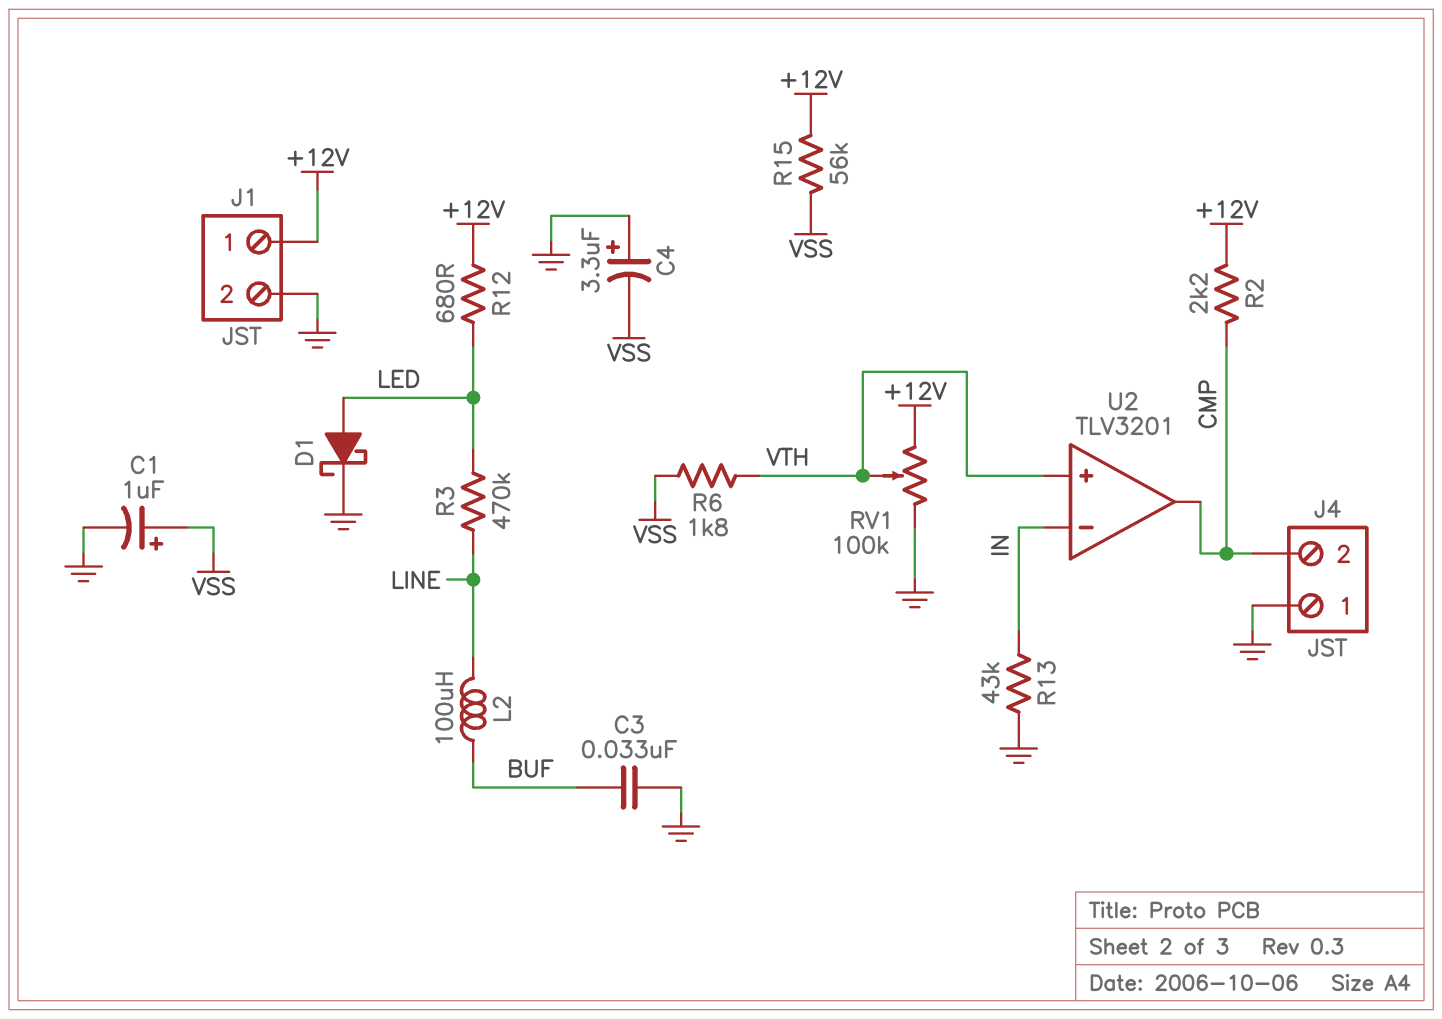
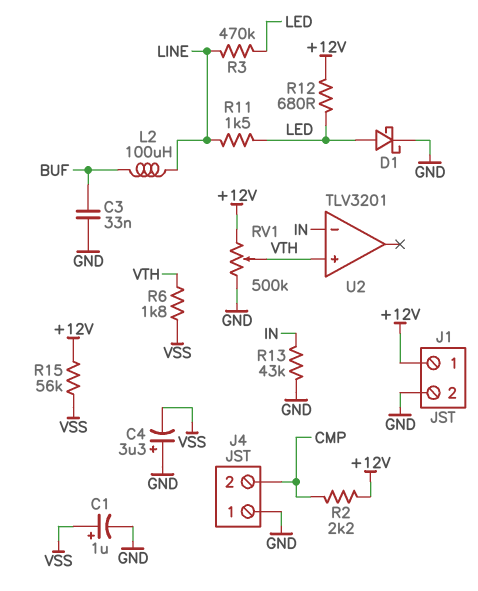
R11: none -> 1.5k (LED, LINE)
RV1: 100k (+12V, GND, wiper VTH) -> 500k (+12V, GND, wiper VTH)
U2 pin out: CMP -> none

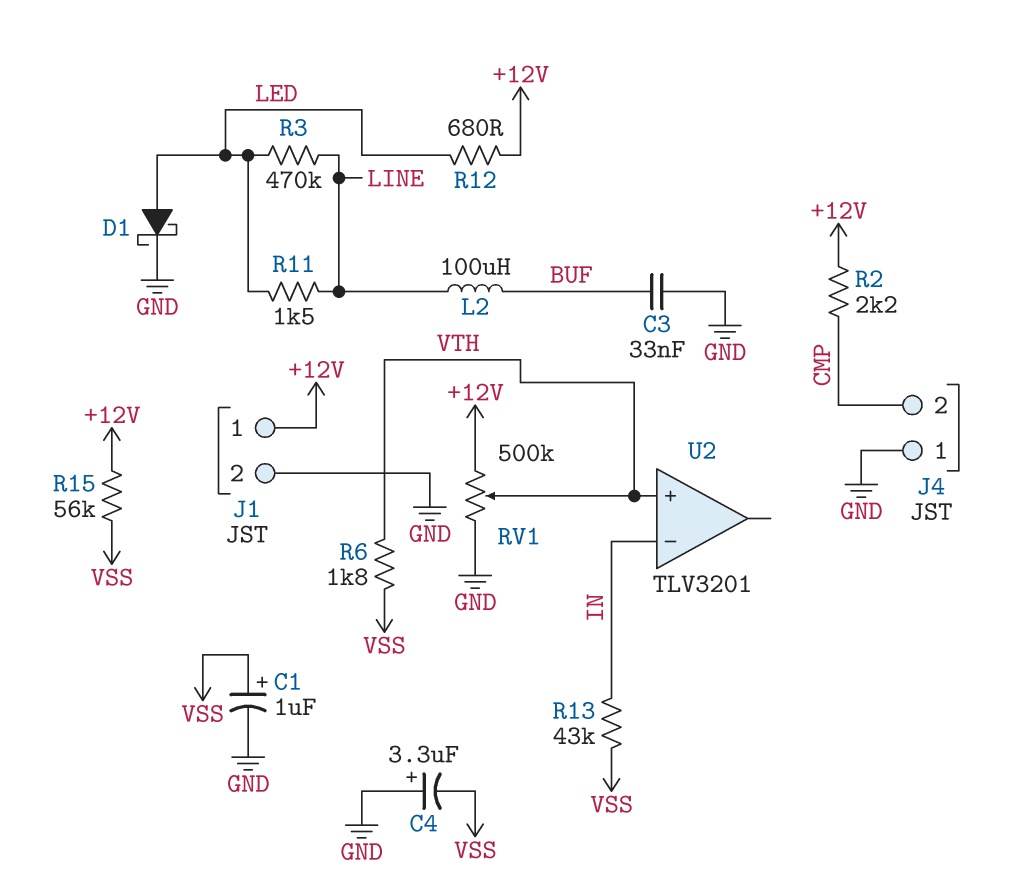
R13: 43k (GND, IN) -> 43k (IN, VSS)

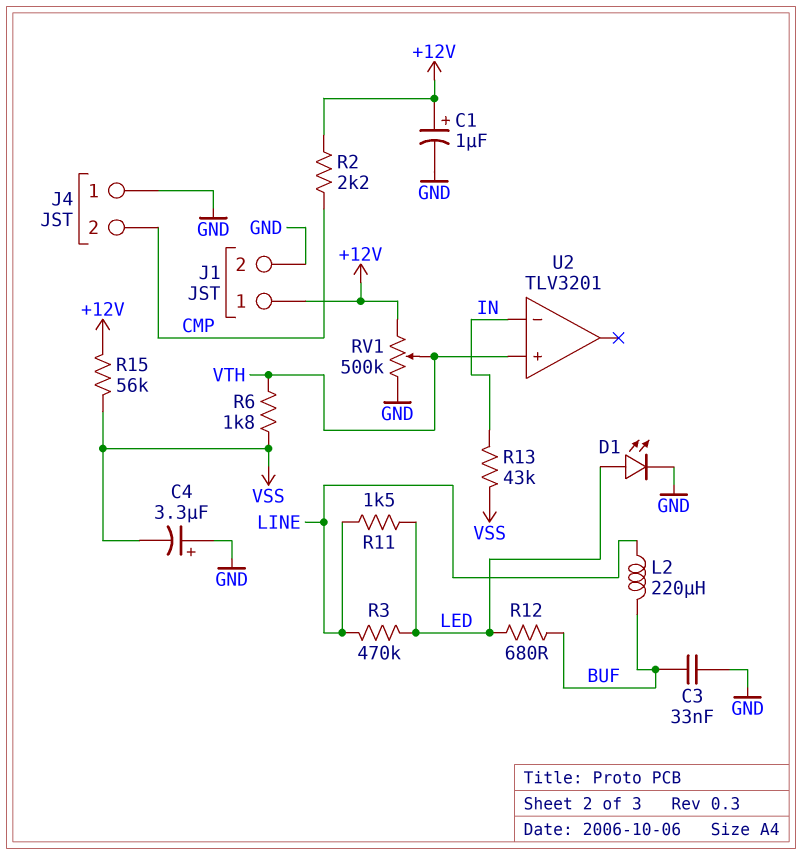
C1: 1uF (plus VSS, minus GND) -> 1uF (plus +12V, minus GND)
D1: schottky (A LED, K GND) -> LED (A LED, K GND)
L2: 100uH (BUF, LINE) -> 220uH (BUF, LINE)
R12: 680 (+12V, LED) -> 680 (BUF, LED)

